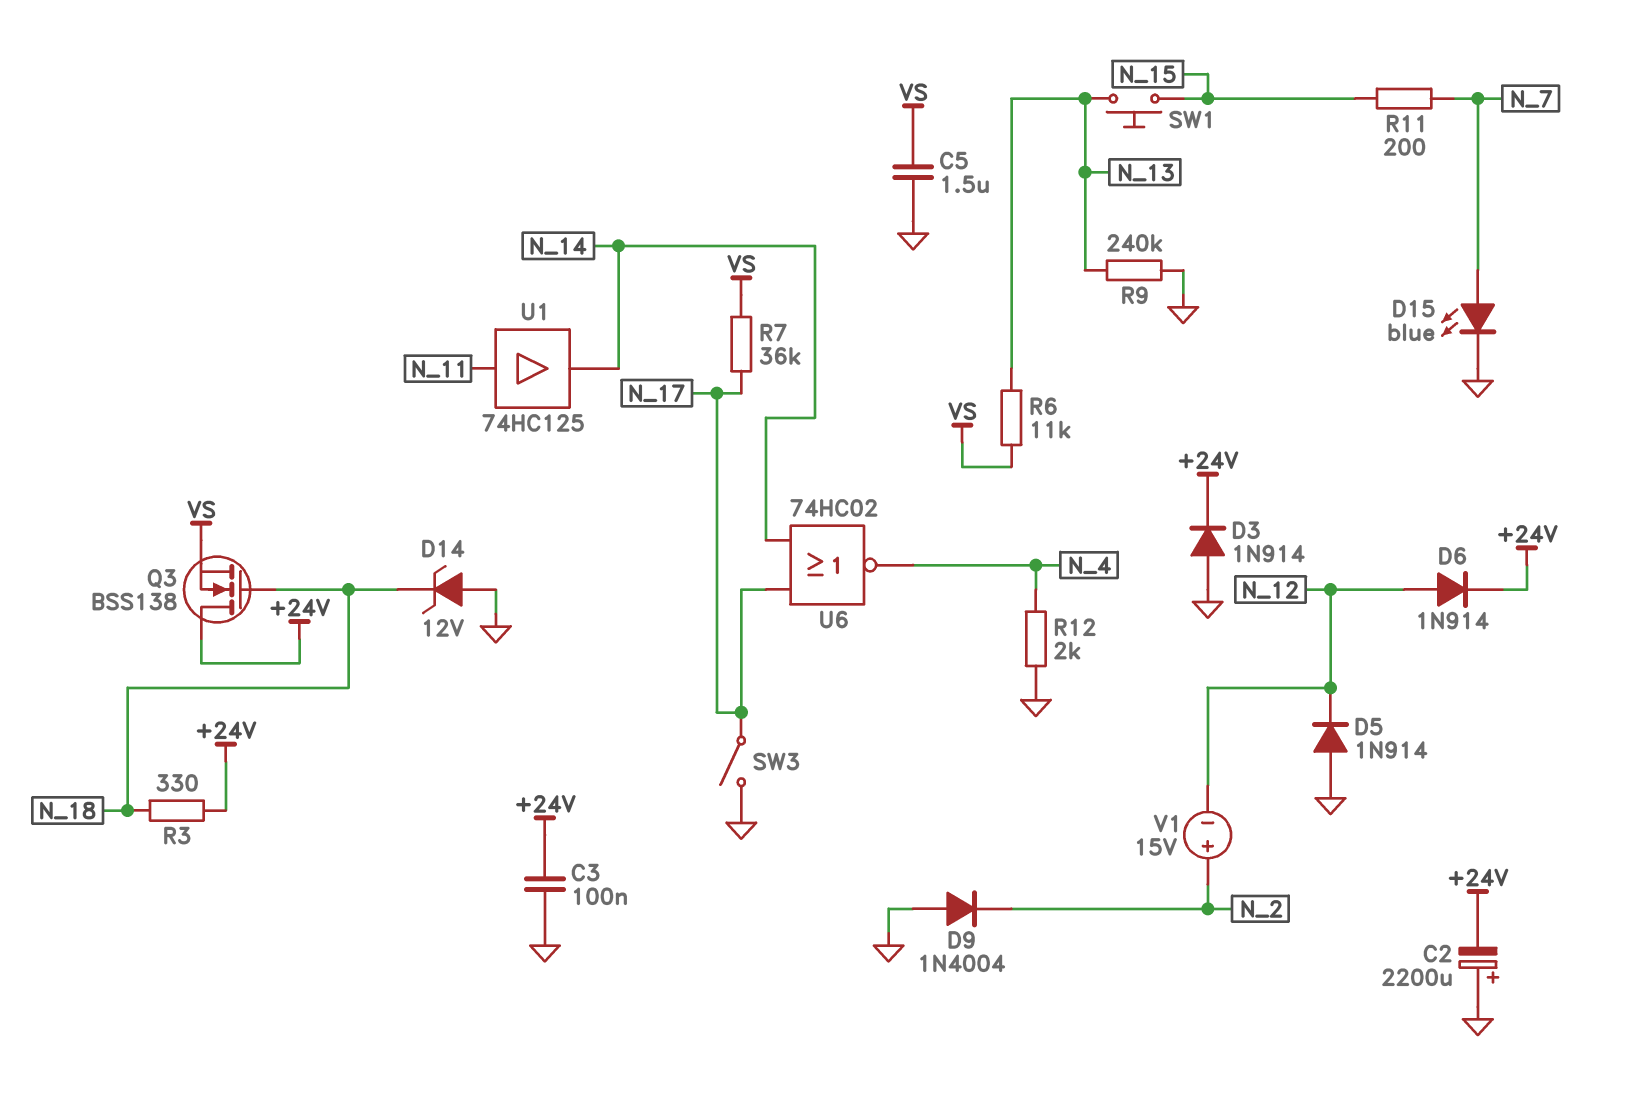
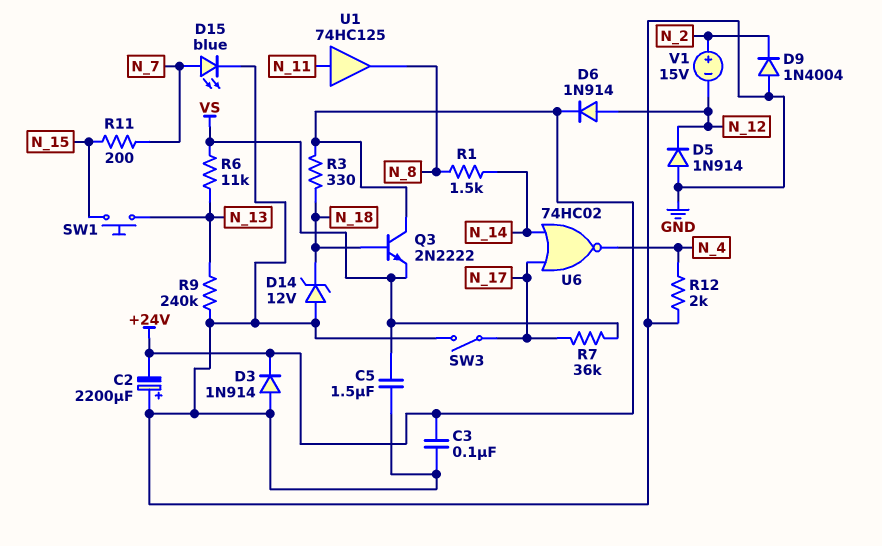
Q3: NMOS BSS138 (G N_18, D +24V, S VS) -> NPN 2N2222 (B N_18, C +24V, E VS)
R1: none -> 1.5k (N_8, N_14)
U1: buffer 74HC125 (in N_11, out N_14) -> buffer 74HC125 (in N_11, out N_8)

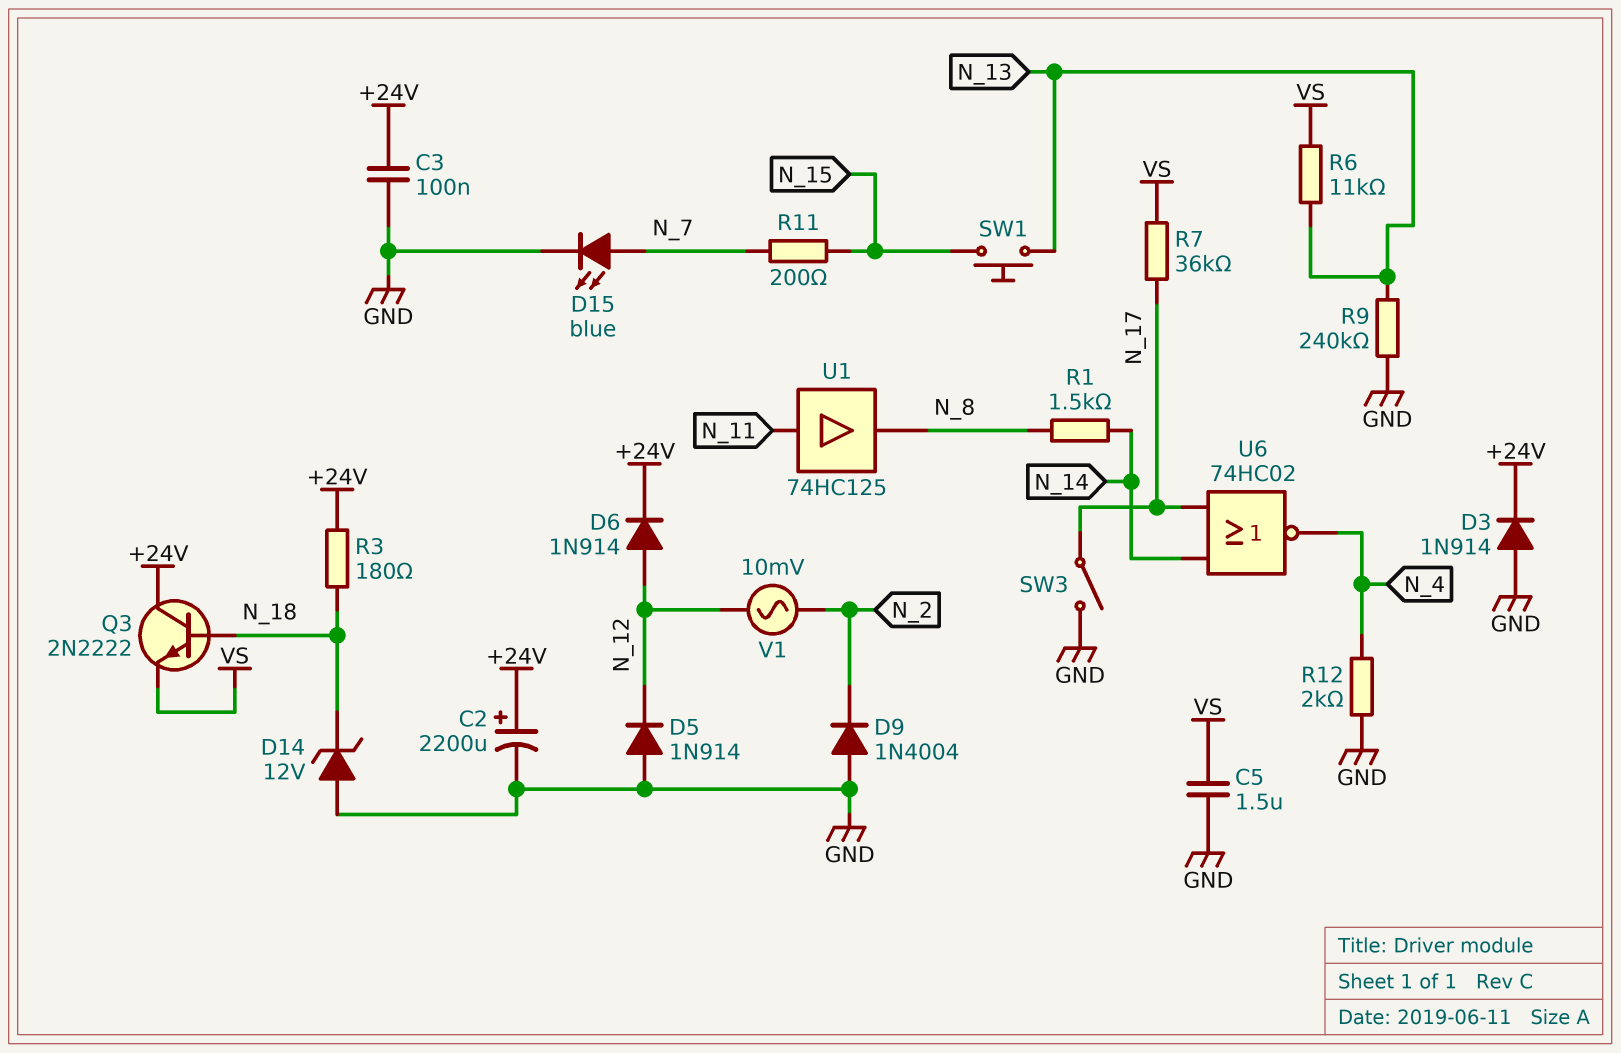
C2: 2200uF (plus GND, minus +24V) -> 2200uF (plus +24V, minus GND)
R3: 330 (+24V, N_18) -> 180 (+24V, N_18)
V1: 15V (plus N_2, minus N_12) -> AC 10mV (N_2, N_12)

